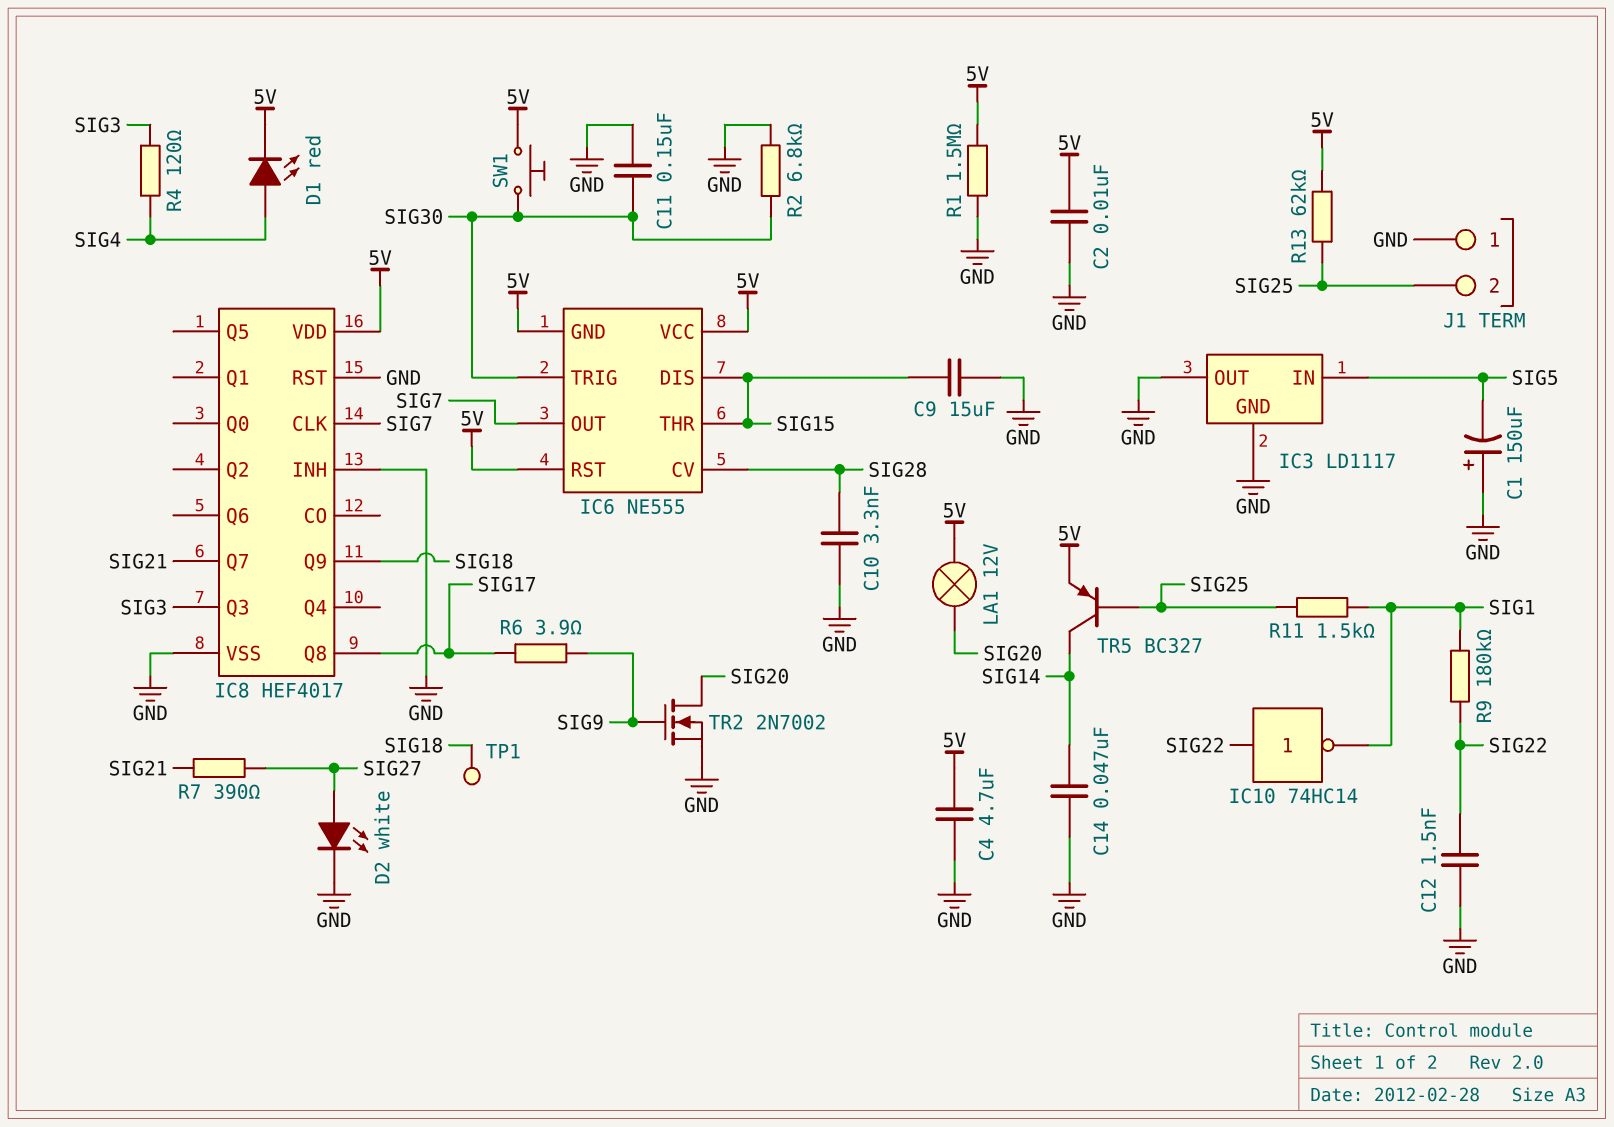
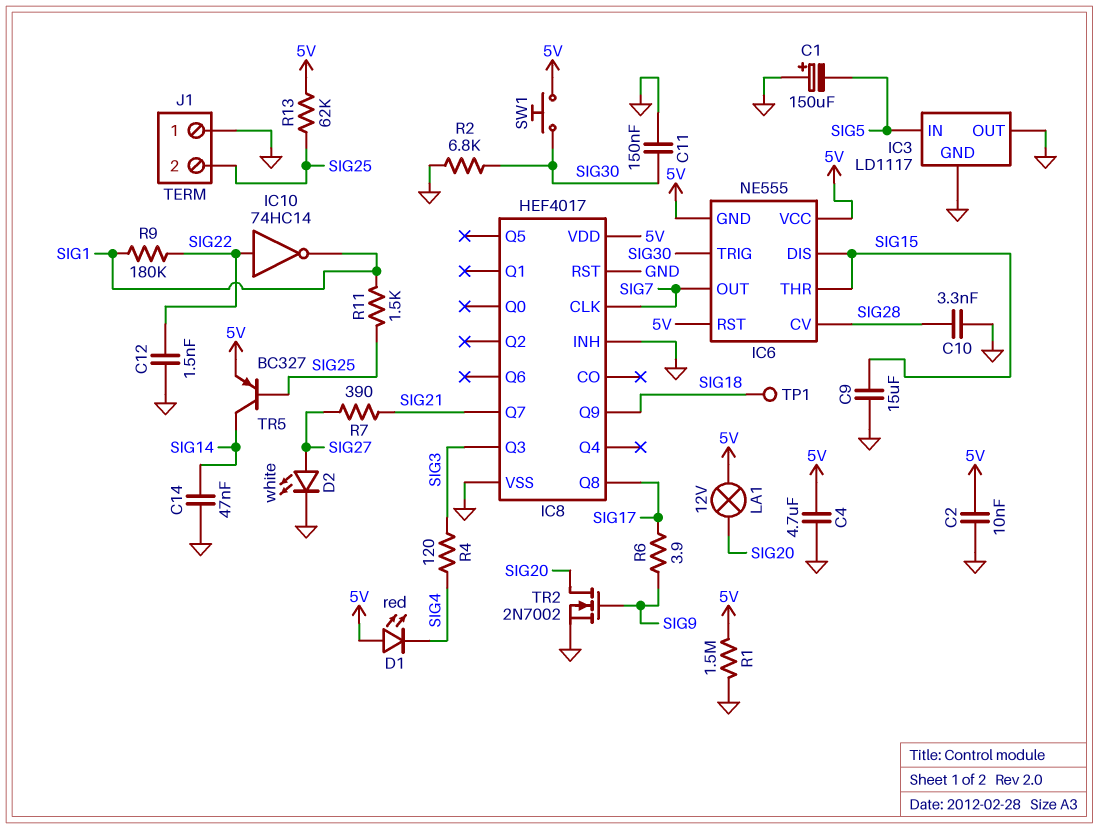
D1: LED red (A SIG4, K 5V) -> LED red (A 5V, K SIG4)

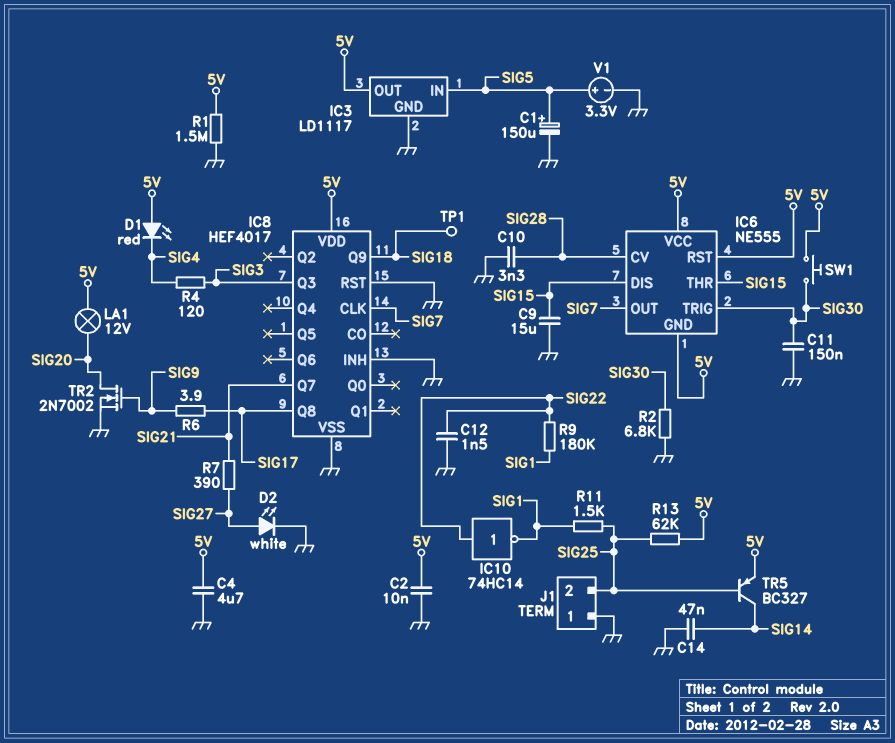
C1: 150uF (plus GND, minus SIG5) -> 150uF (plus SIG5, minus GND)
IC3 pin OUT: GND -> 5V
V1: none -> 3.3V (plus SIG5, minus GND)

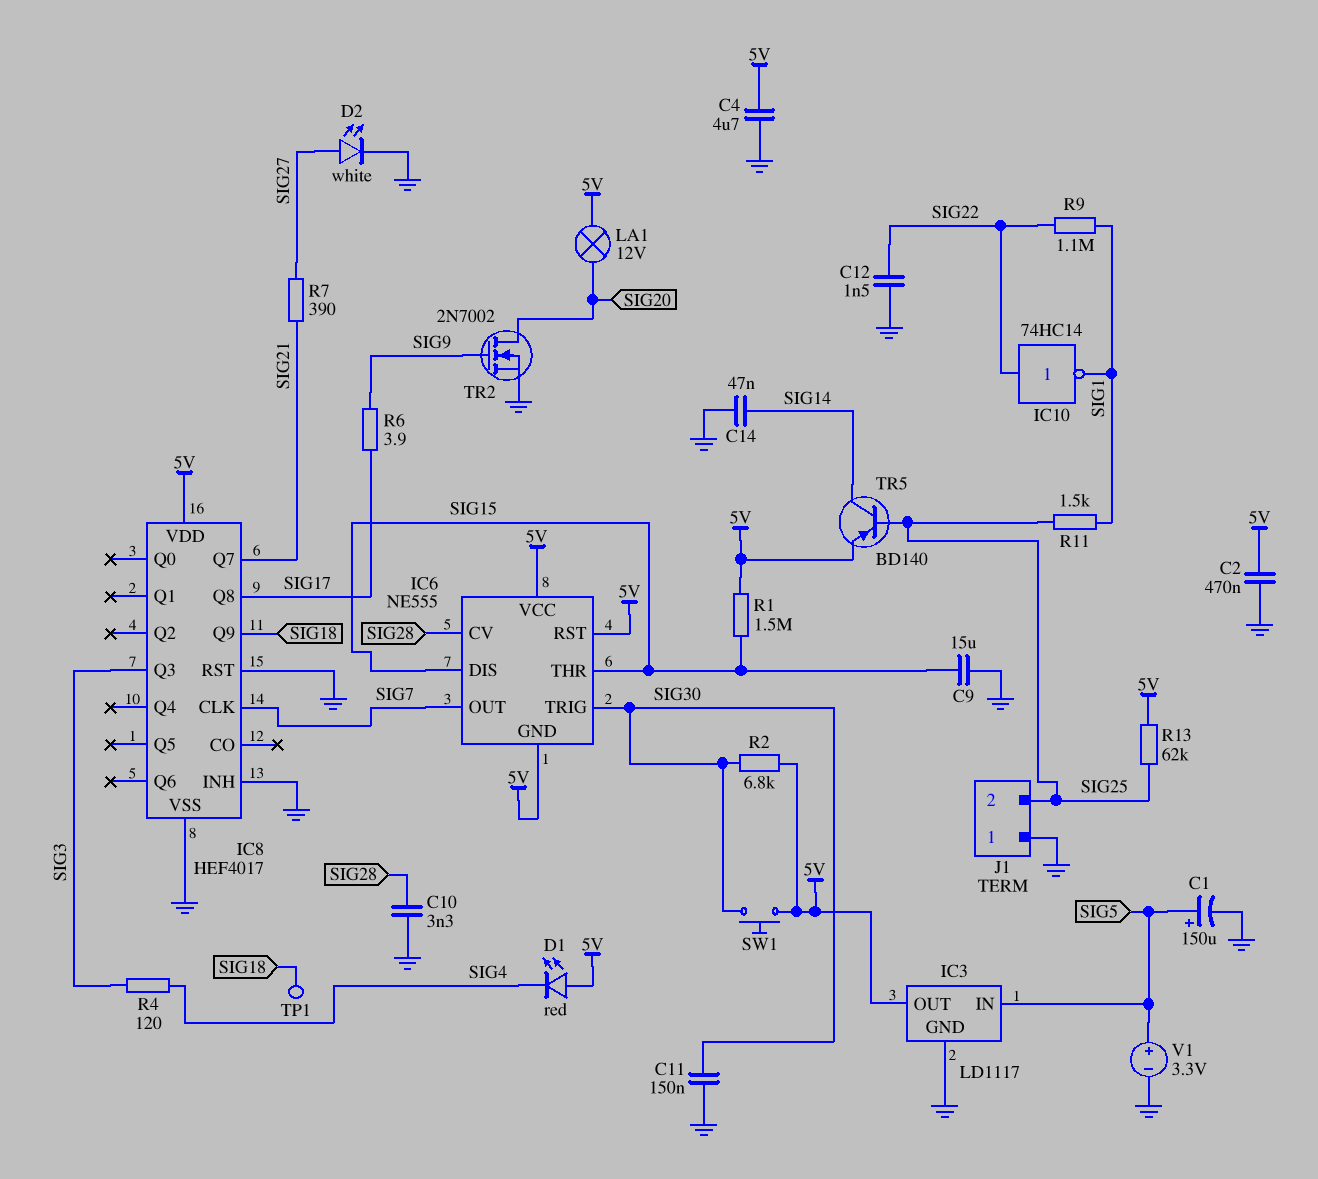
C2: 10nF (5V, GND) -> 470nF (5V, GND)
R1: 1.5M (5V, GND) -> 1.5M (5V, SIG15)
R2: 6.8k (GND, SIG30) -> 6.8k (5V, SIG30)
R9: 180k (SIG1, SIG22) -> 1.1M (SIG1, SIG22)
TR5: PNP BC327 (B SIG25, C SIG14, E 5V) -> PNP BD140 (B SIG25, C SIG14, E 5V)

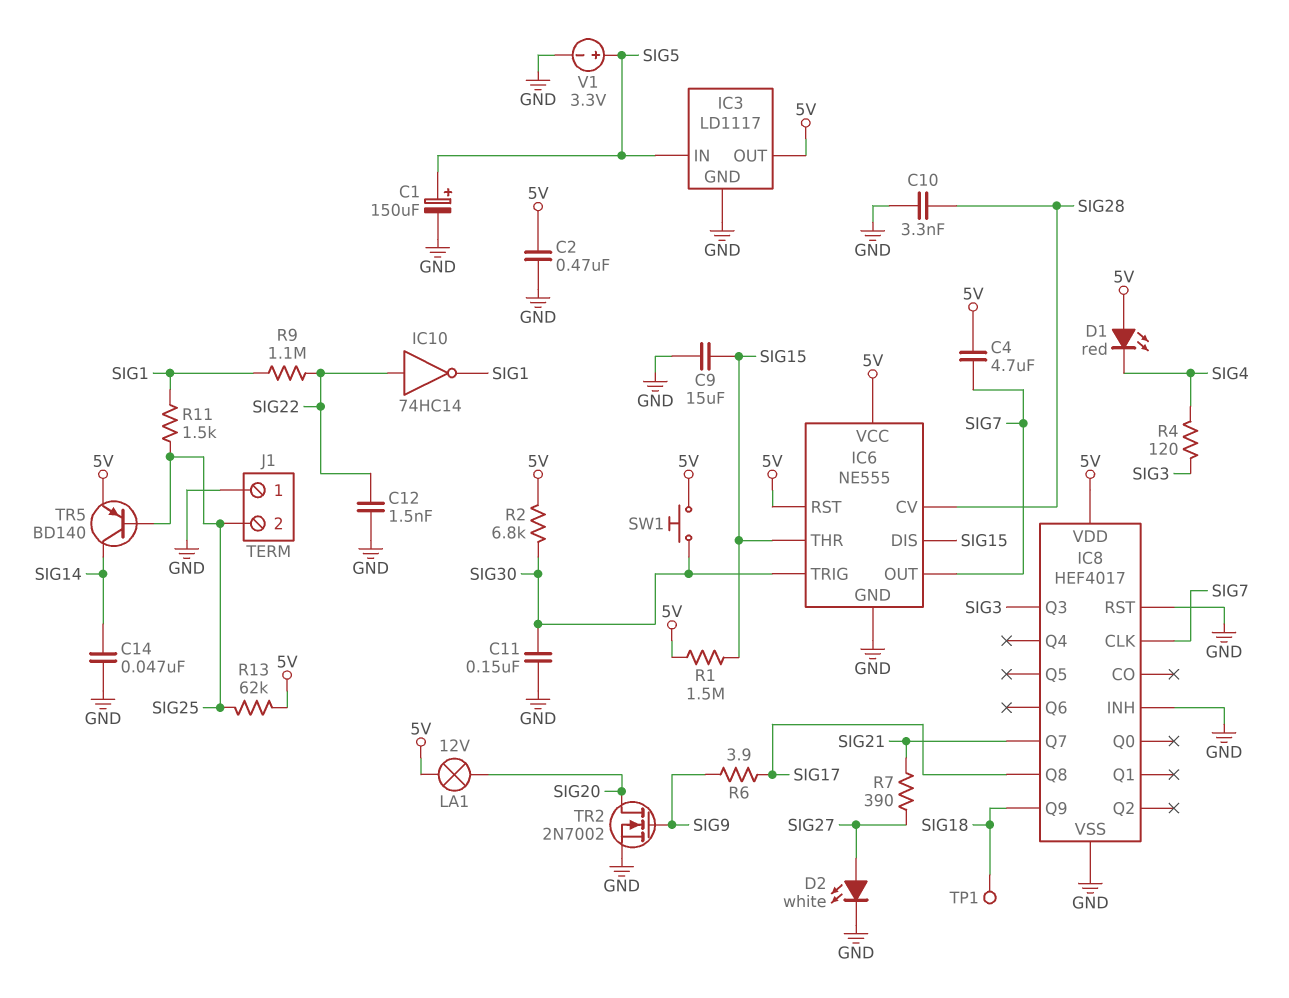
C4: 4.7uF (5V, GND) -> 4.7uF (5V, SIG7)
IC6 pin GND: 5V -> GND

